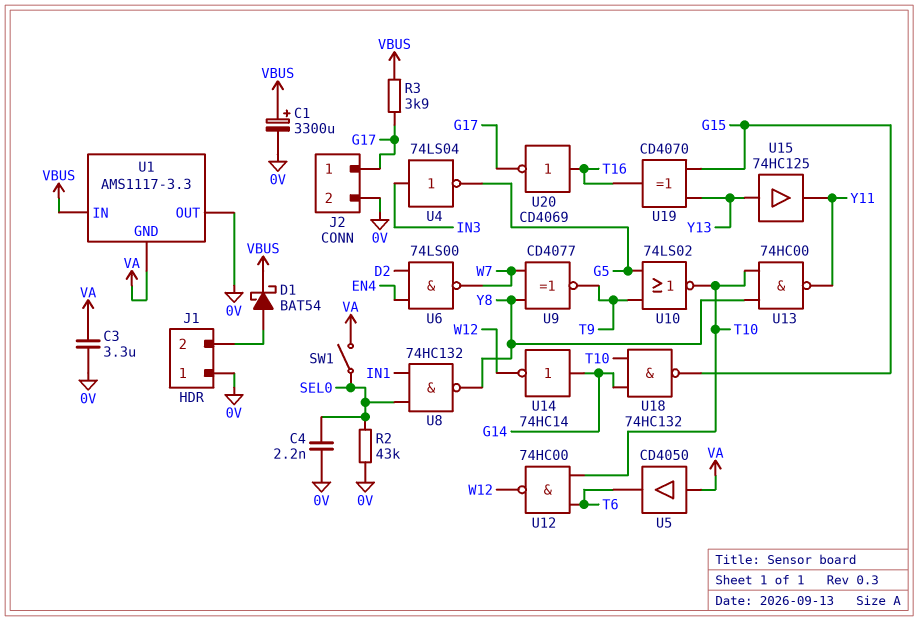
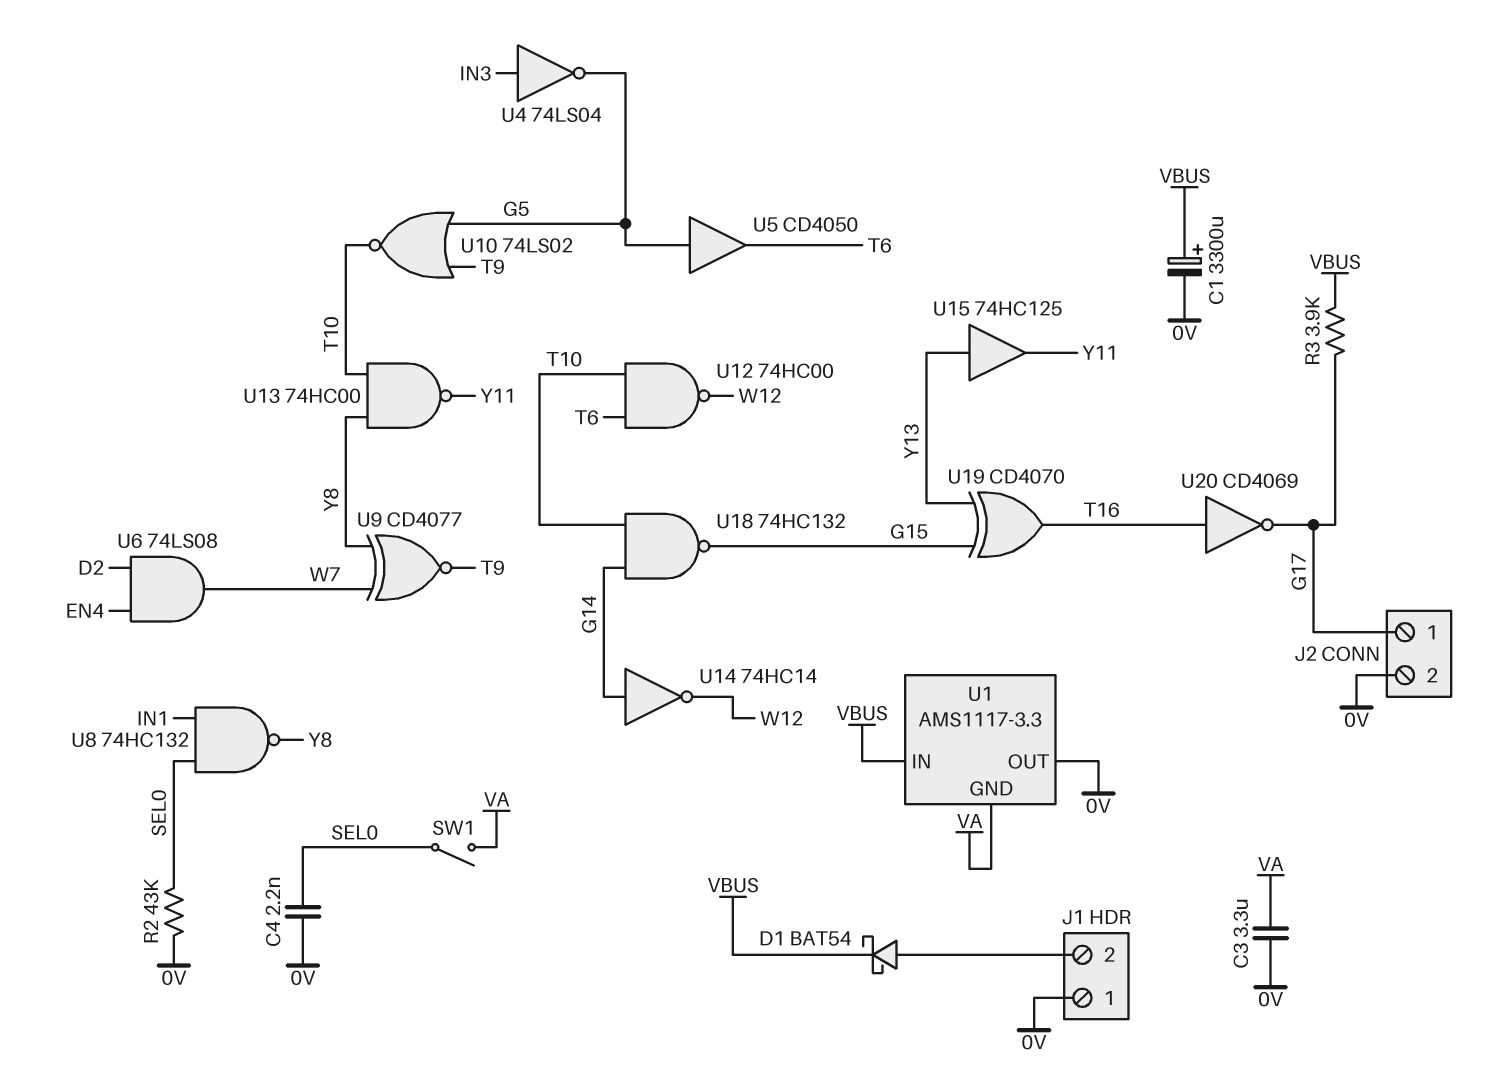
U5: buffer CD4050 (in VA, out T6) -> buffer CD4050 (in G5, out T6)
U6: NAND 74LS00 (in D2, in EN4, out W7) -> AND 74LS08 (in D2, in EN4, out W7)

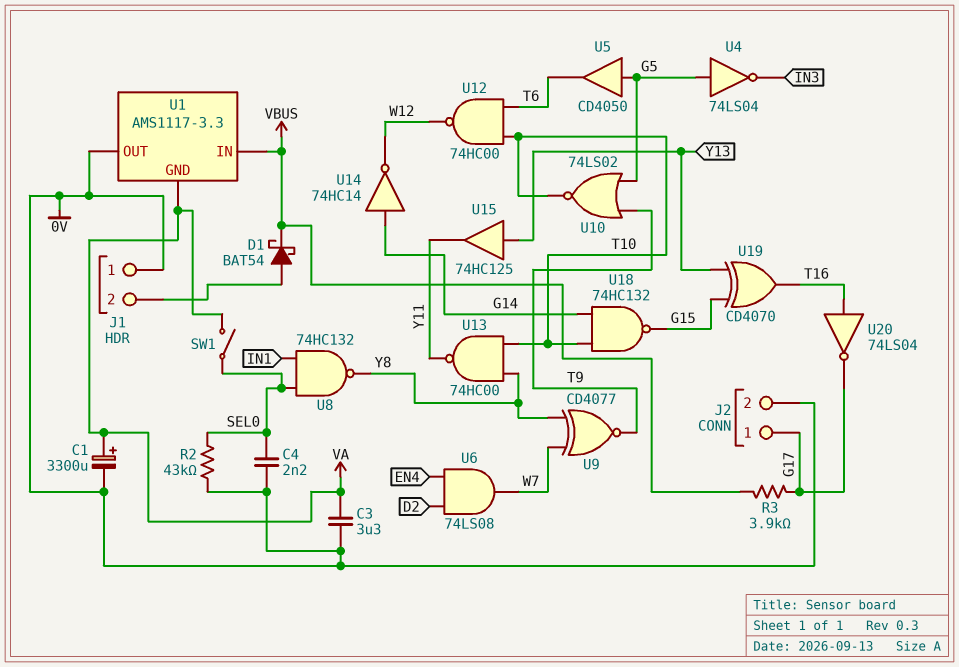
C1: 3300uF (plus VBUS, minus 0V) -> 3300uF (plus VA, minus 0V)
U4: NOT 74LS04 (in IN3, out G5) -> NOT 74LS04 (in G5, out IN3)
U20: NOT CD4069 (in T16, out G17) -> NOT 74LS04 (in T16, out G17)

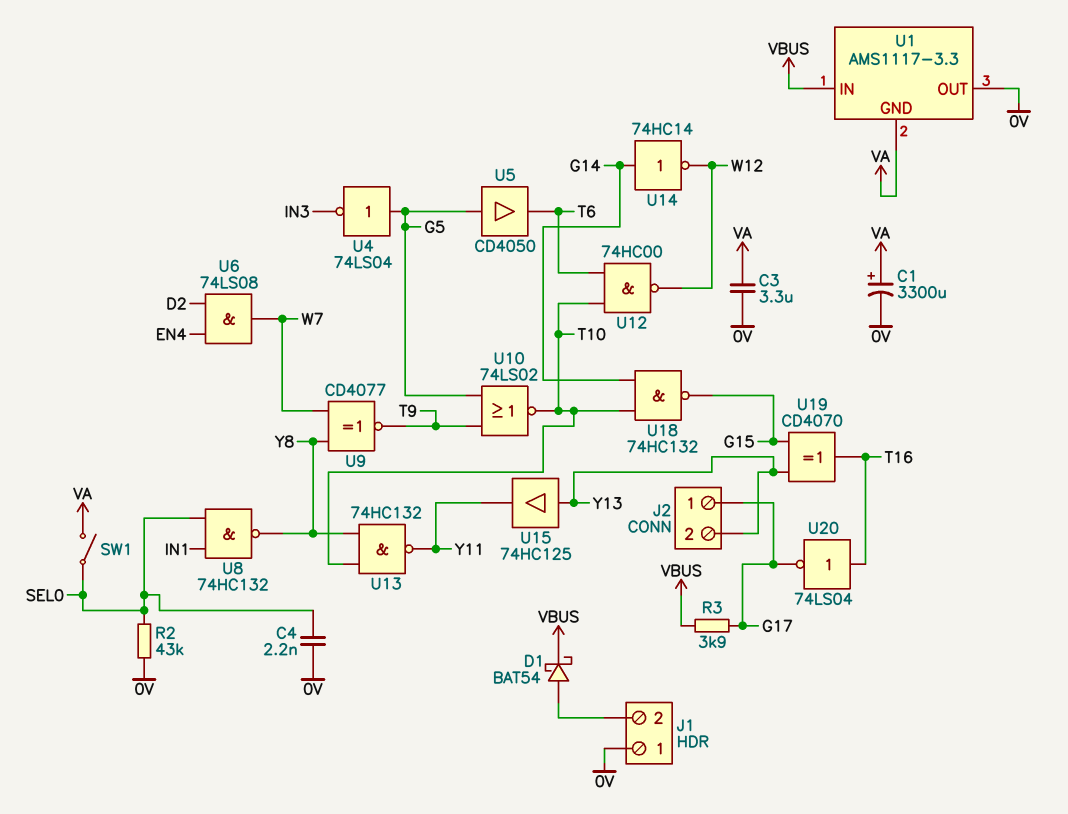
J2 pin 2: 0V -> Y13
U13: NAND 74HC00 (in T10, in Y8, out Y11) -> NAND 74HC132 (in T10, in Y8, out Y11)

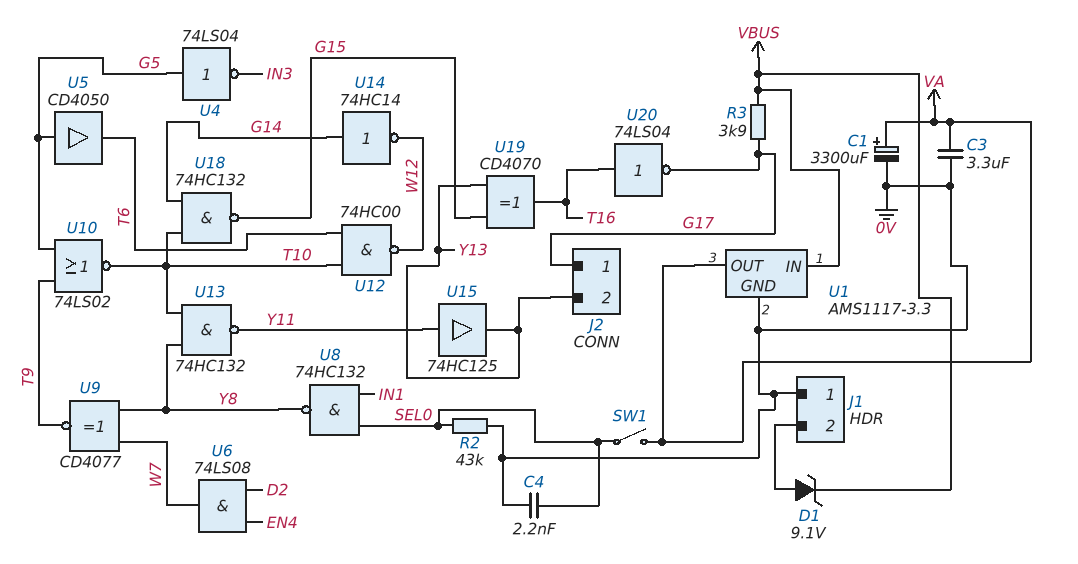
D1: schottky BAT54 (A J1/2, K VBUS) -> zener 9.1V (A J1/2, K VBUS)
U1 pin GND: VA -> 0V
U1 pin OUT: 0V -> VA
U15: buffer 74HC125 (in Y13, out Y11) -> buffer 74HC125 (in Y11, out Y13)

